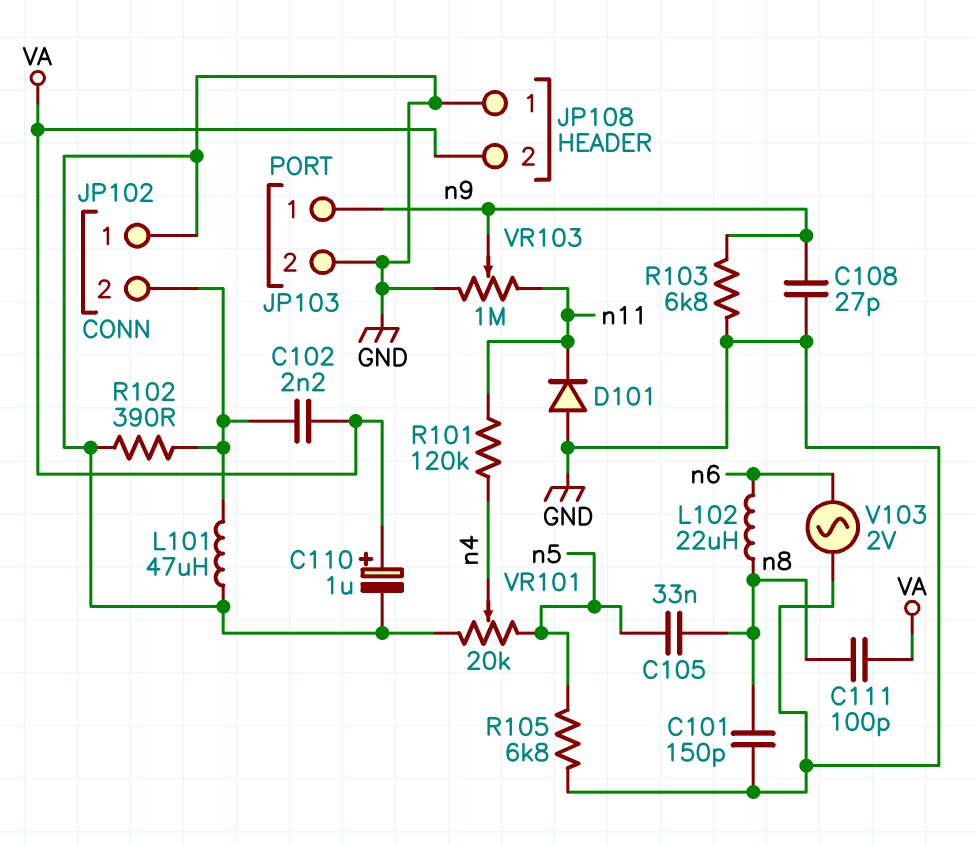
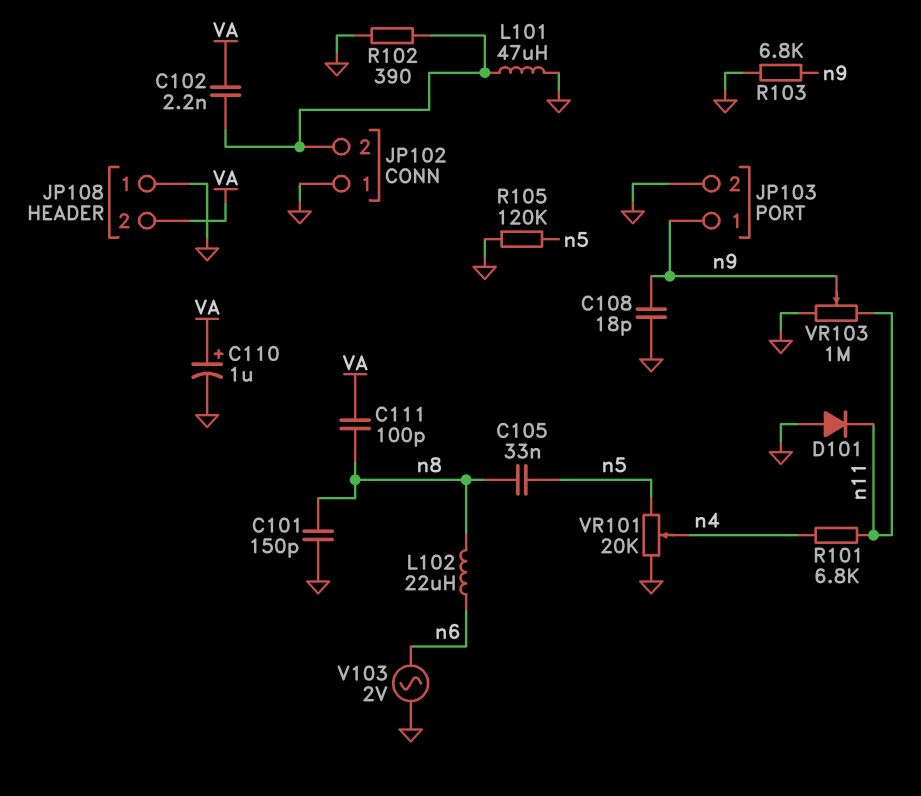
C108: 27pF (GND, n9) -> 18pF (GND, n9)
R101: 120k (n4, n11) -> 6.8k (n4, n11)
R105: 6.8k (GND, n5) -> 120k (GND, n5)

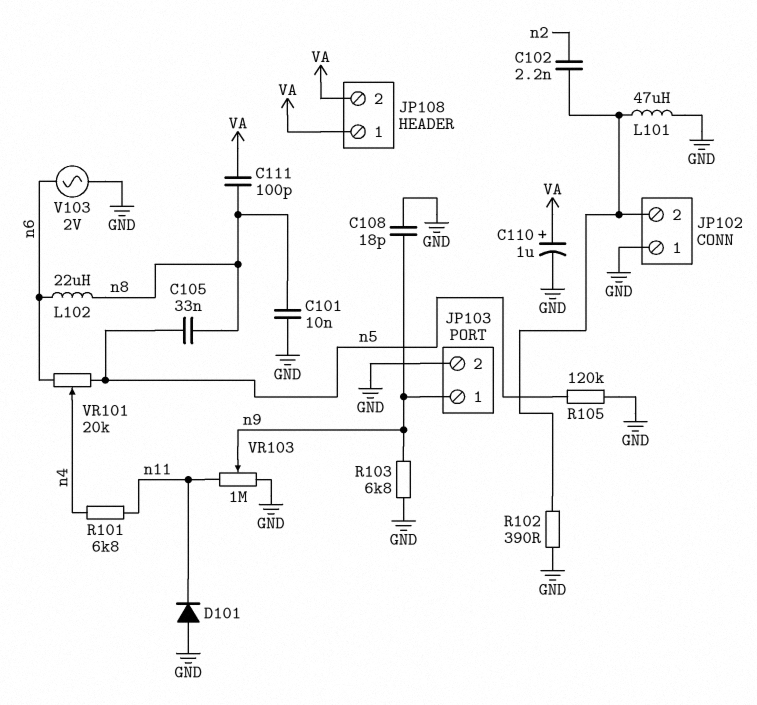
C101: 150pF (GND, n8) -> 10nF (GND, n8)
C102: 2.2nF (JP102/2, VA) -> 2.2nF (JP102/2, n2)
JP108 pin 1: GND -> VA
VR101: 20k (GND, n5, wiper n4) -> 20k (n5, n6, wiper n4)

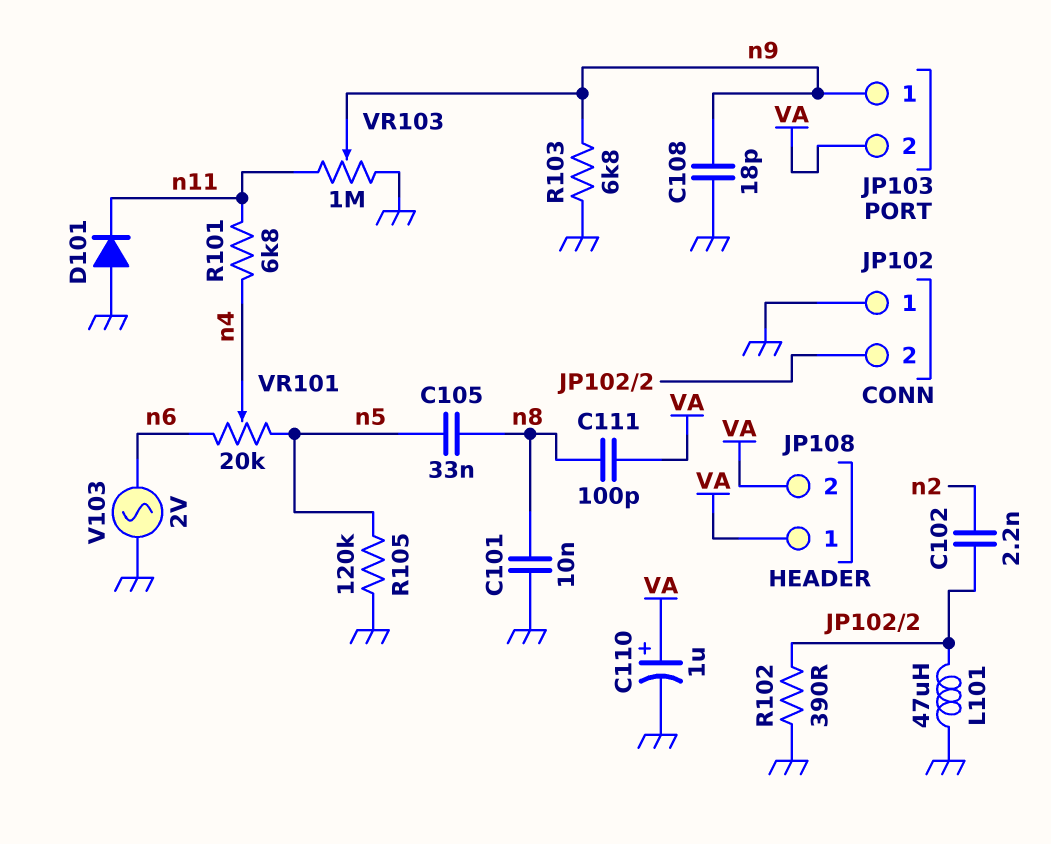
JP103 pin 2: GND -> VA
L102: 22uH (n6, n8) -> none

